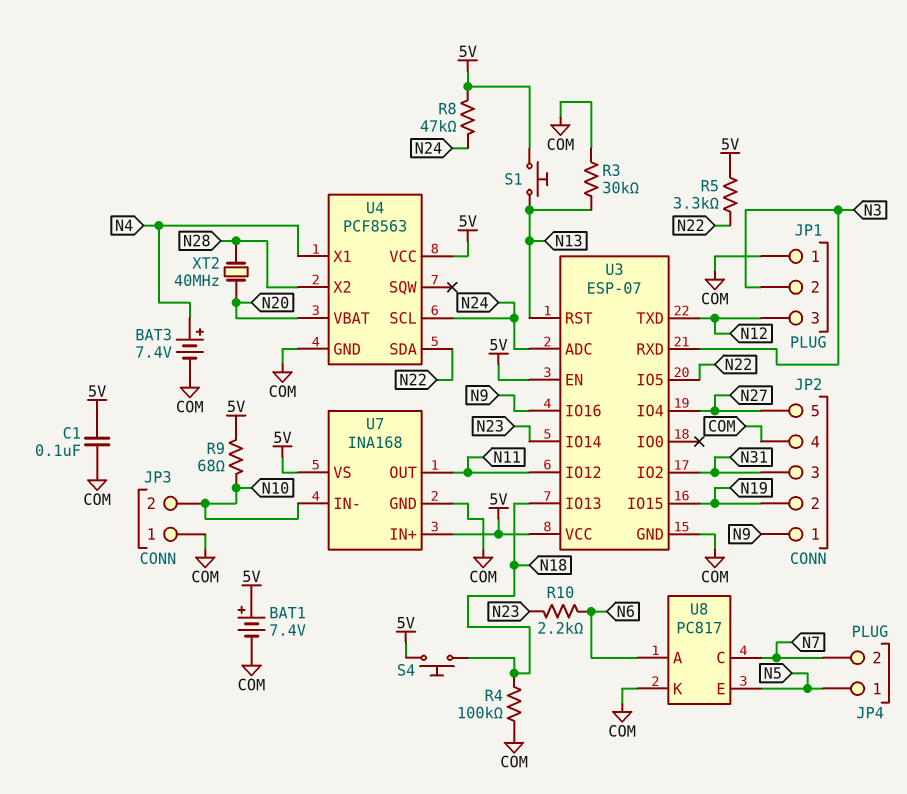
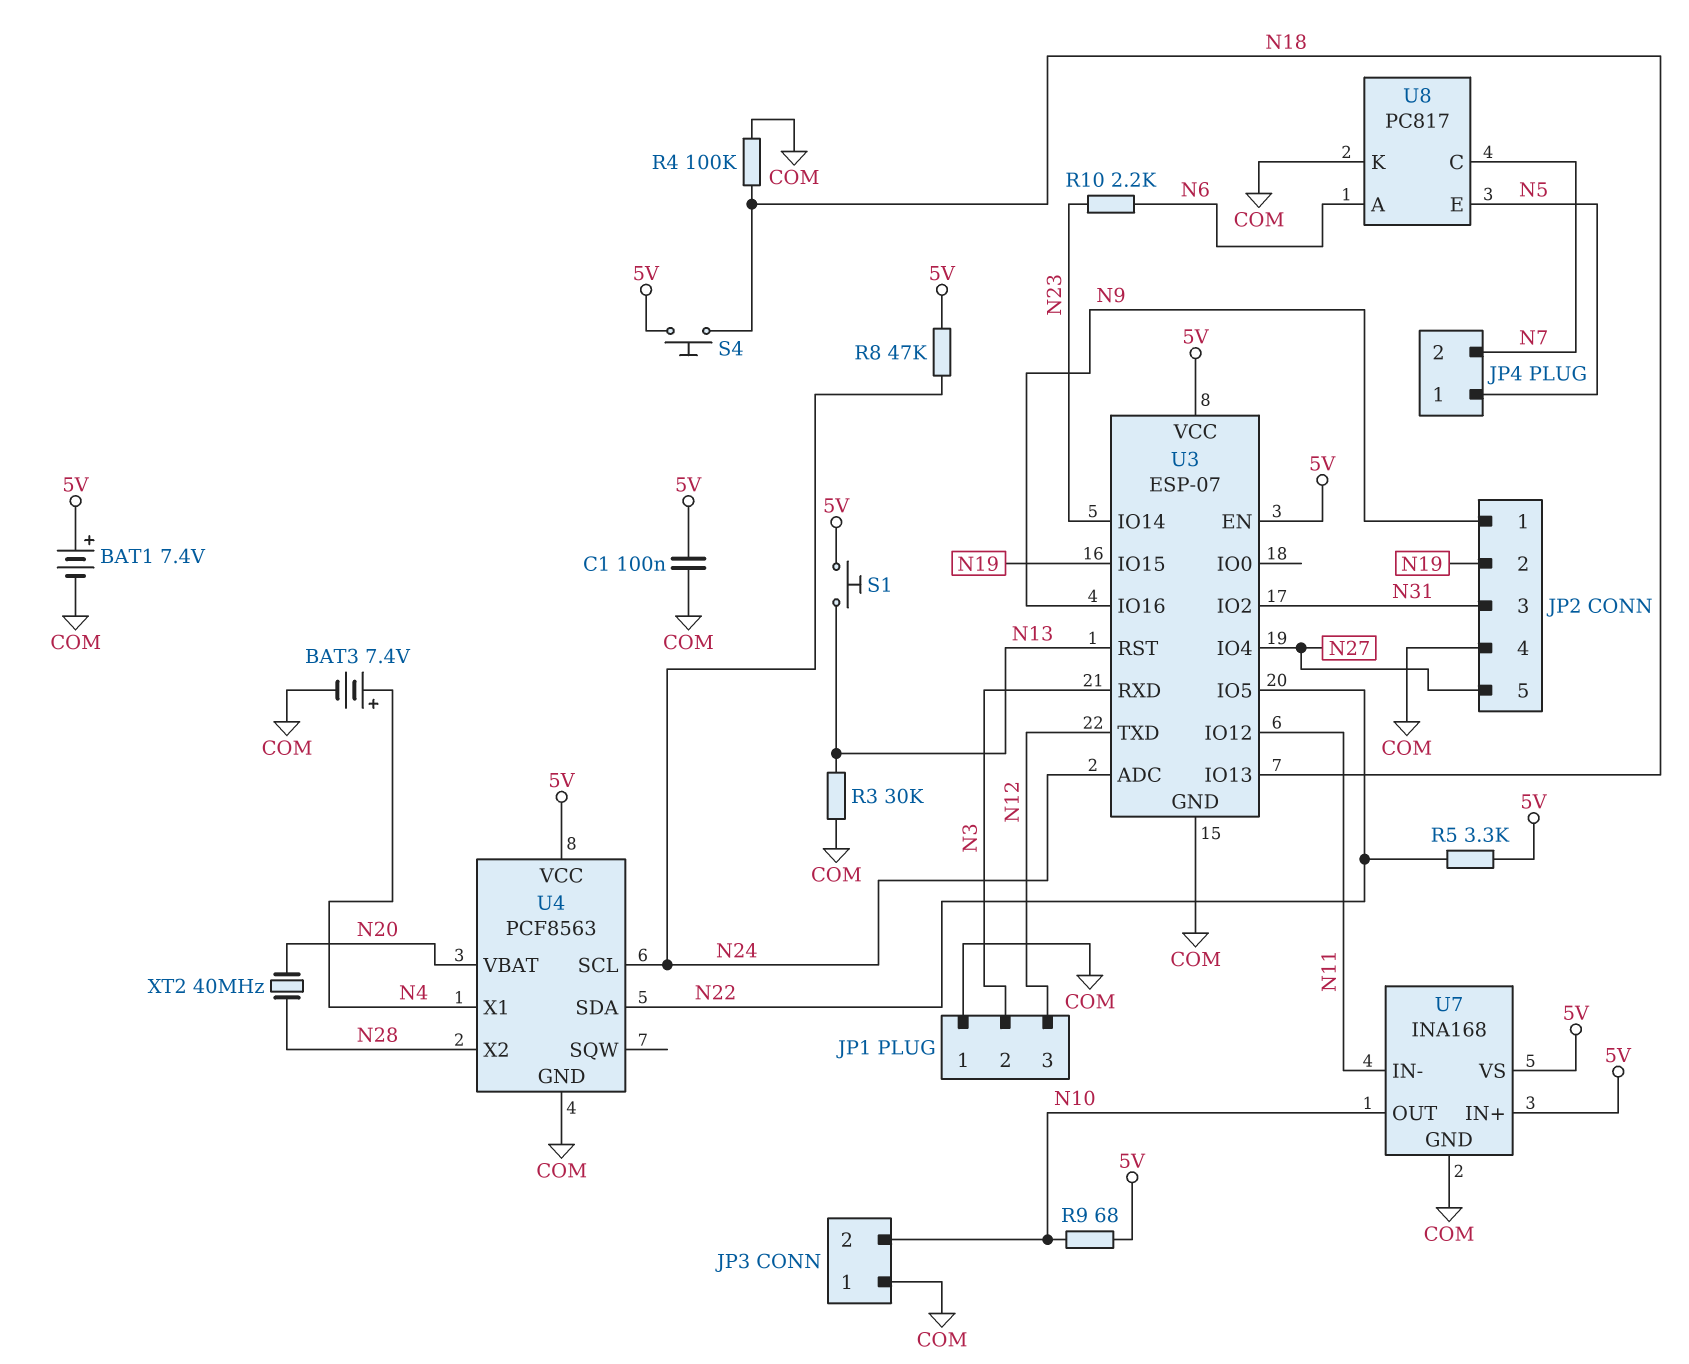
U7 pin IN-: N10 -> N11
U7 pin OUT: N11 -> N10

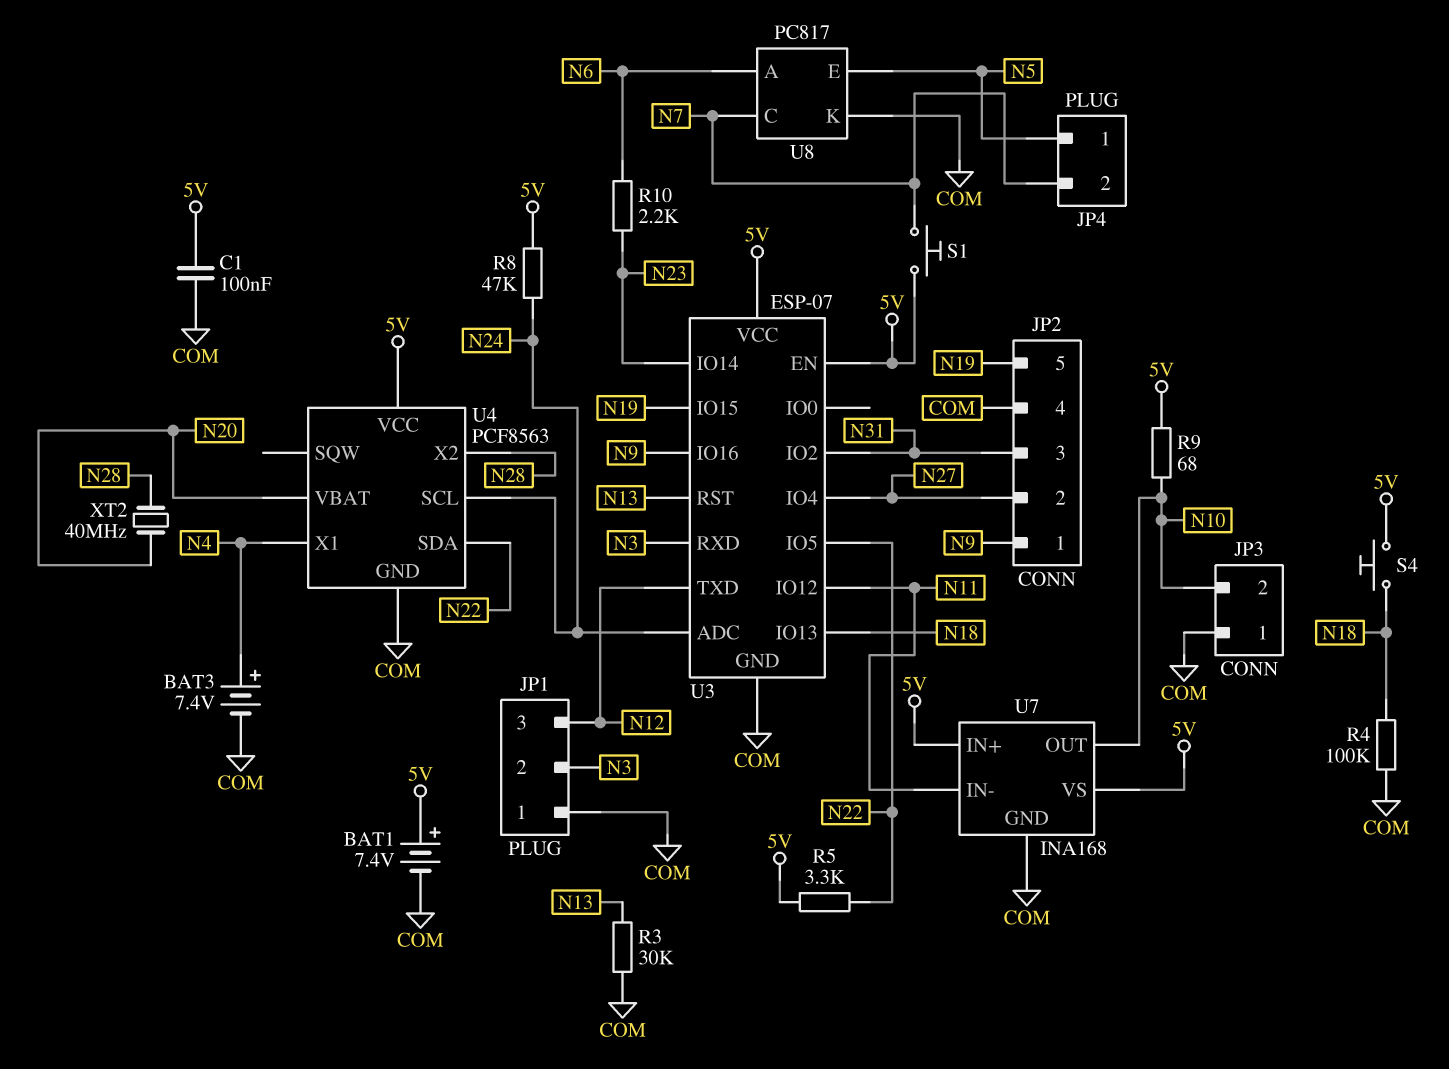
JP2 pin 2: N19 -> N27
JP2 pin 5: N27 -> N19
S1: button (5V, N13) -> button (5V, N7)

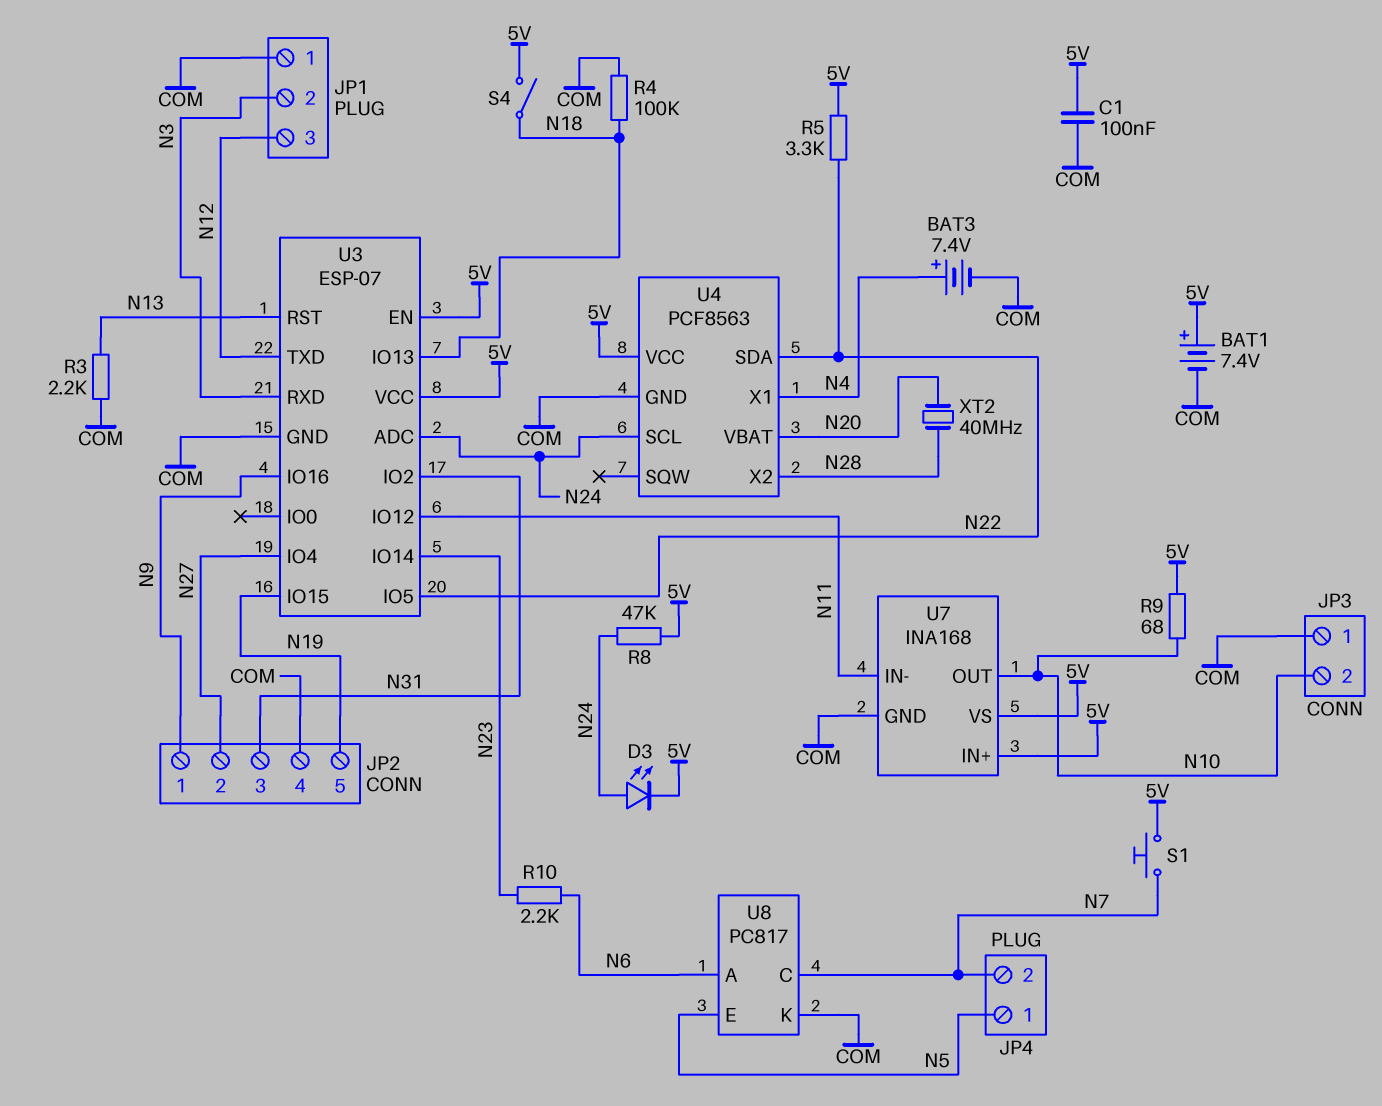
D3: none -> LED (A N24, K 5V)
R3: 30k (COM, N13) -> 2.2k (COM, N13)
S4: button (5V, N18) -> switch (5V, N18)

